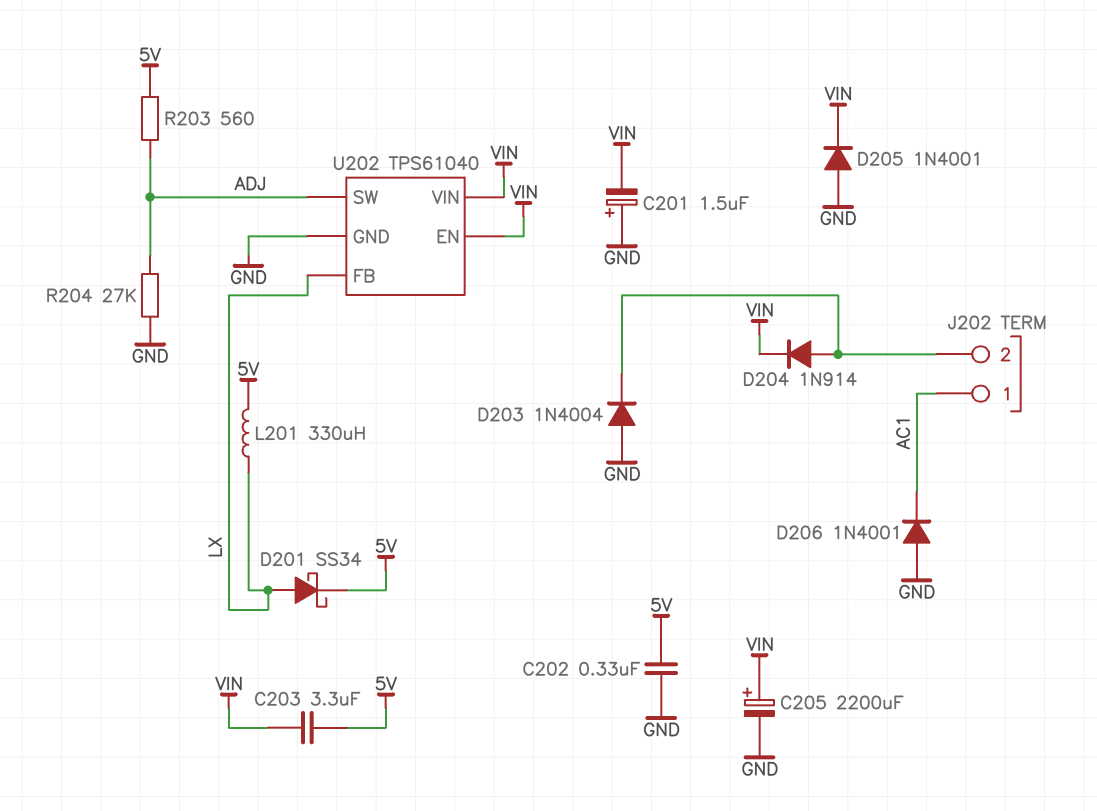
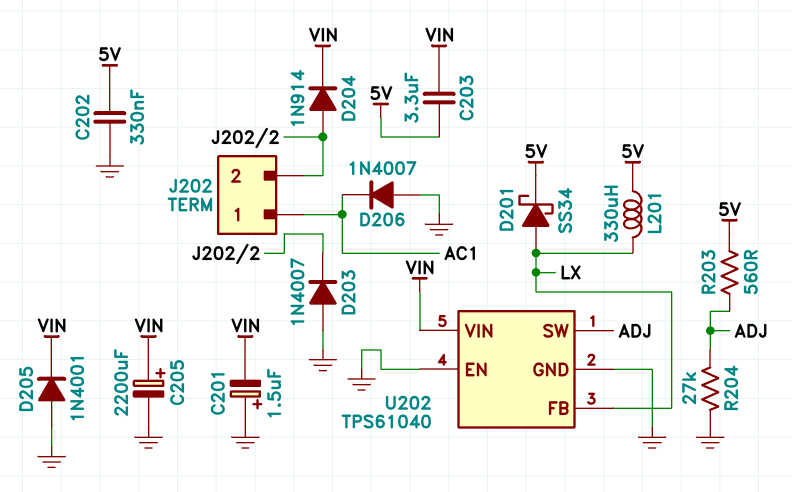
D203: diode 1N4004 (A GND, K J202/2) -> diode 1N4007 (A GND, K J202/2)
D206: diode 1N4001 (A GND, K AC1) -> diode 1N4007 (A GND, K AC1)
U202 pin EN: VIN -> GND

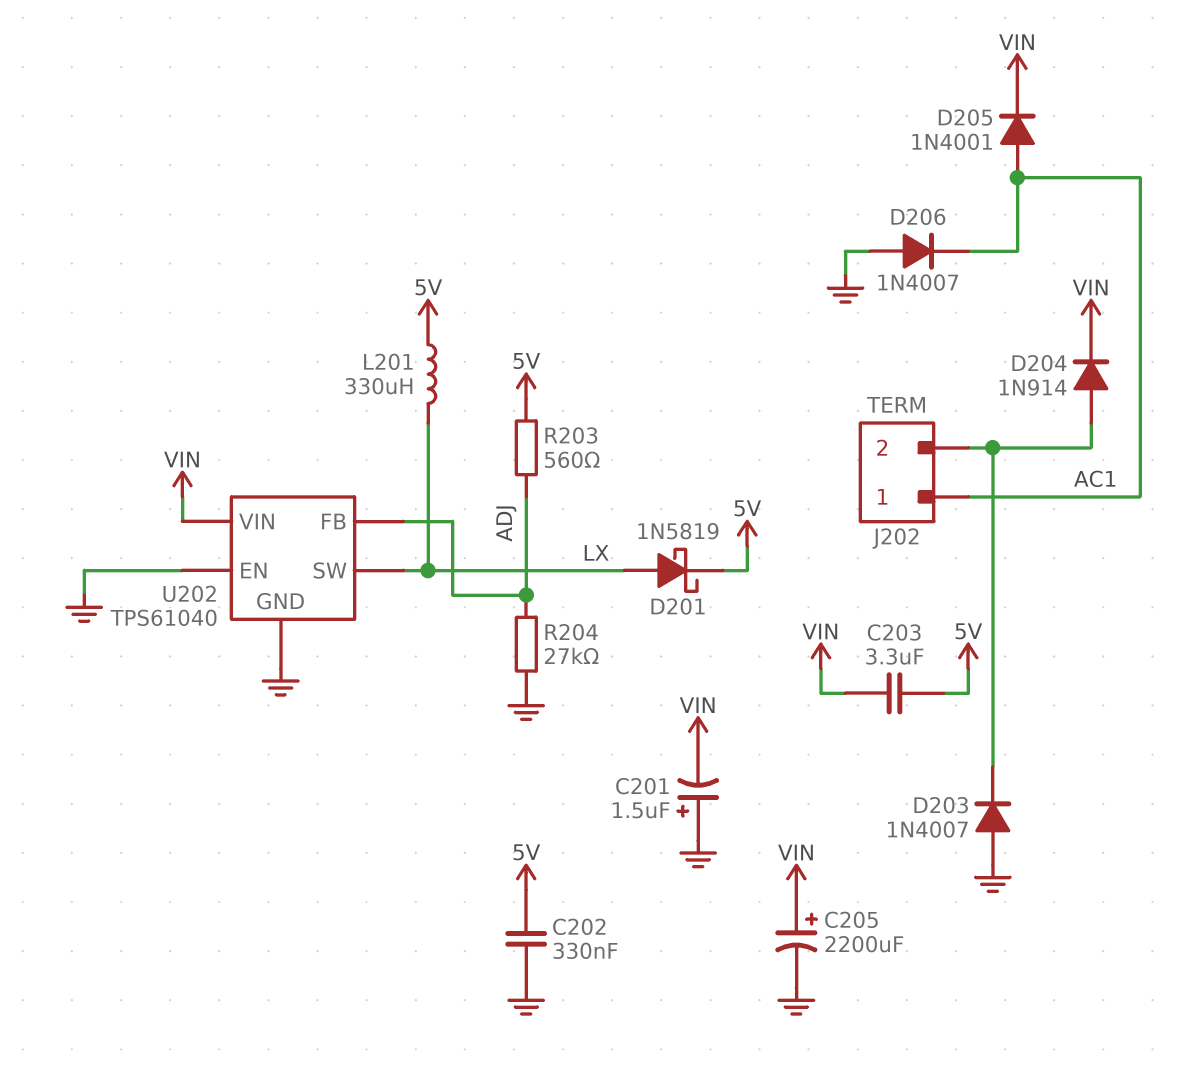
D201: schottky SS34 (A LX, K 5V) -> schottky 1N5819 (A LX, K 5V)
D205: diode 1N4001 (A GND, K VIN) -> diode 1N4001 (A AC1, K VIN)
U202 pin FB: LX -> ADJ
U202 pin SW: ADJ -> LX

